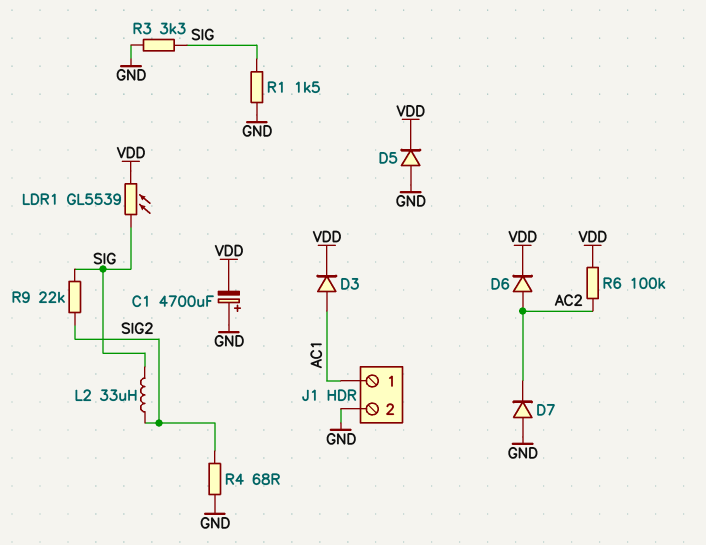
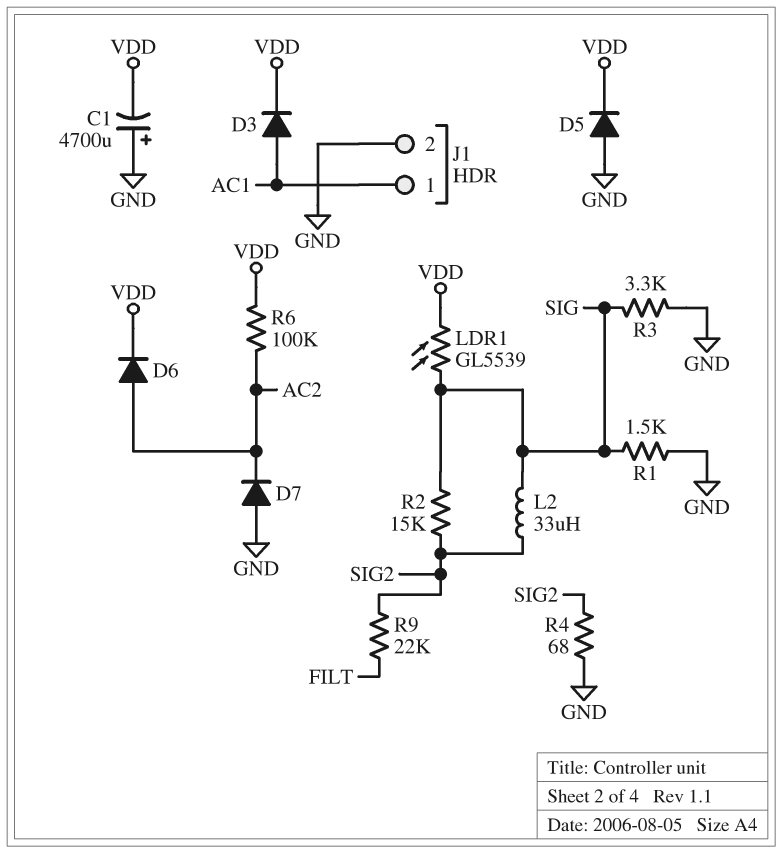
R2: none -> 15k (SIG, SIG2)
R9: 22k (SIG, SIG2) -> 22k (FILT, SIG2)

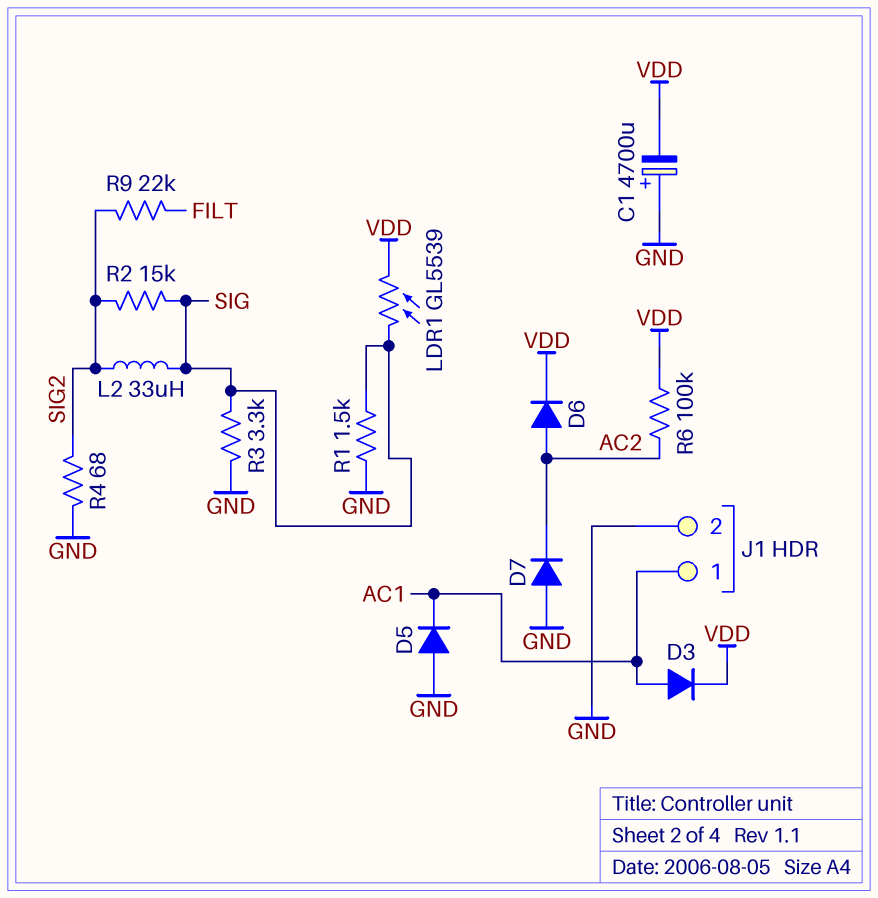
D5: diode (A GND, K VDD) -> diode (A GND, K AC1)

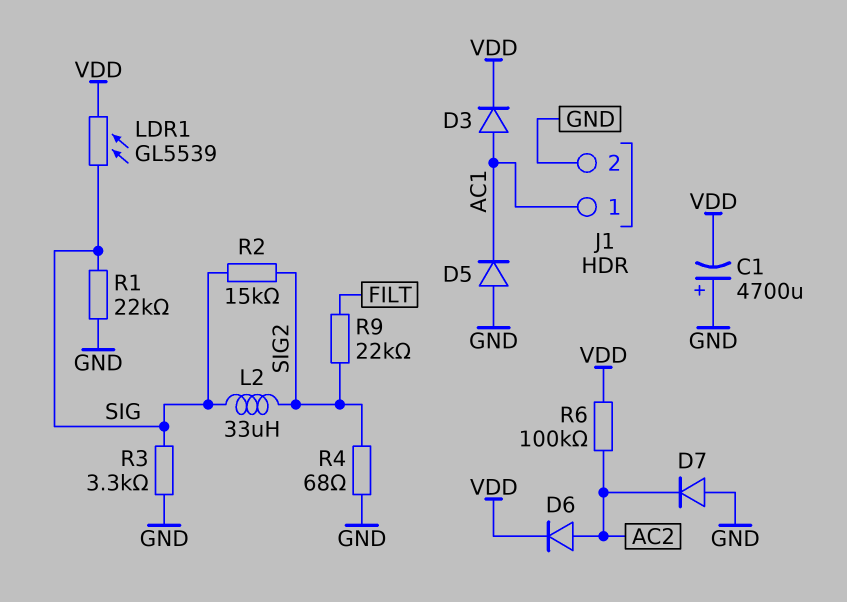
R1: 1.5k (GND, SIG) -> 22k (GND, SIG)

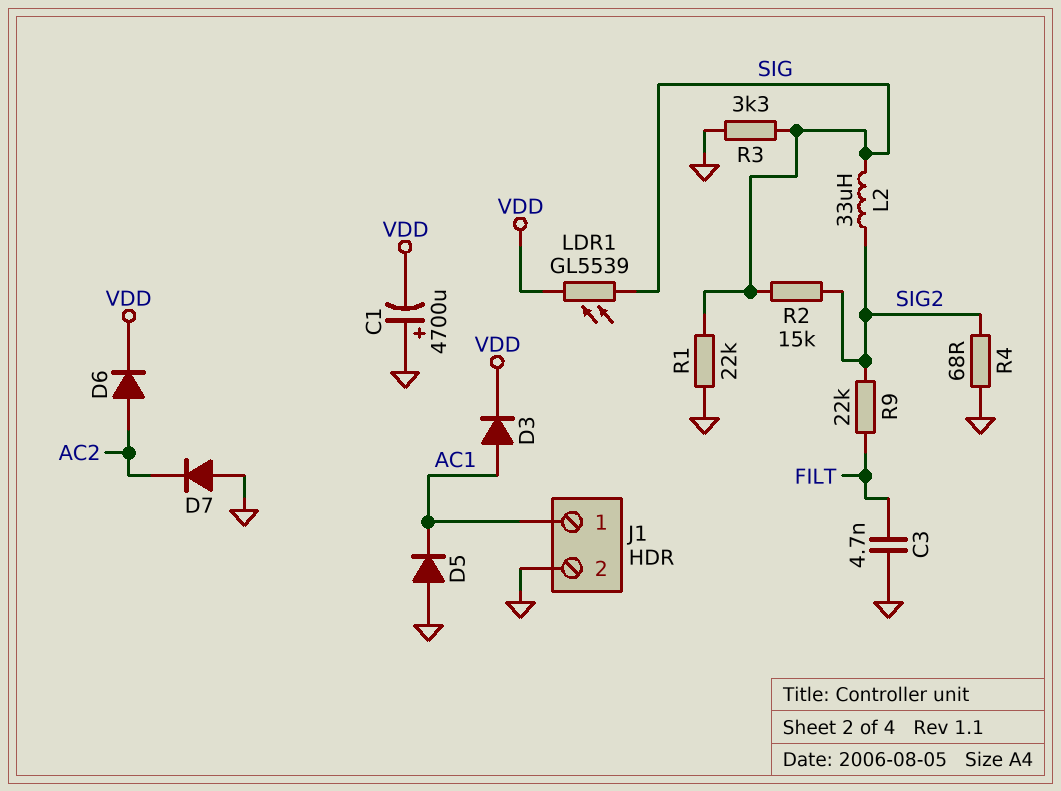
C3: none -> 4.7nF (FILT, GND)
R6: 100k (AC2, VDD) -> none

